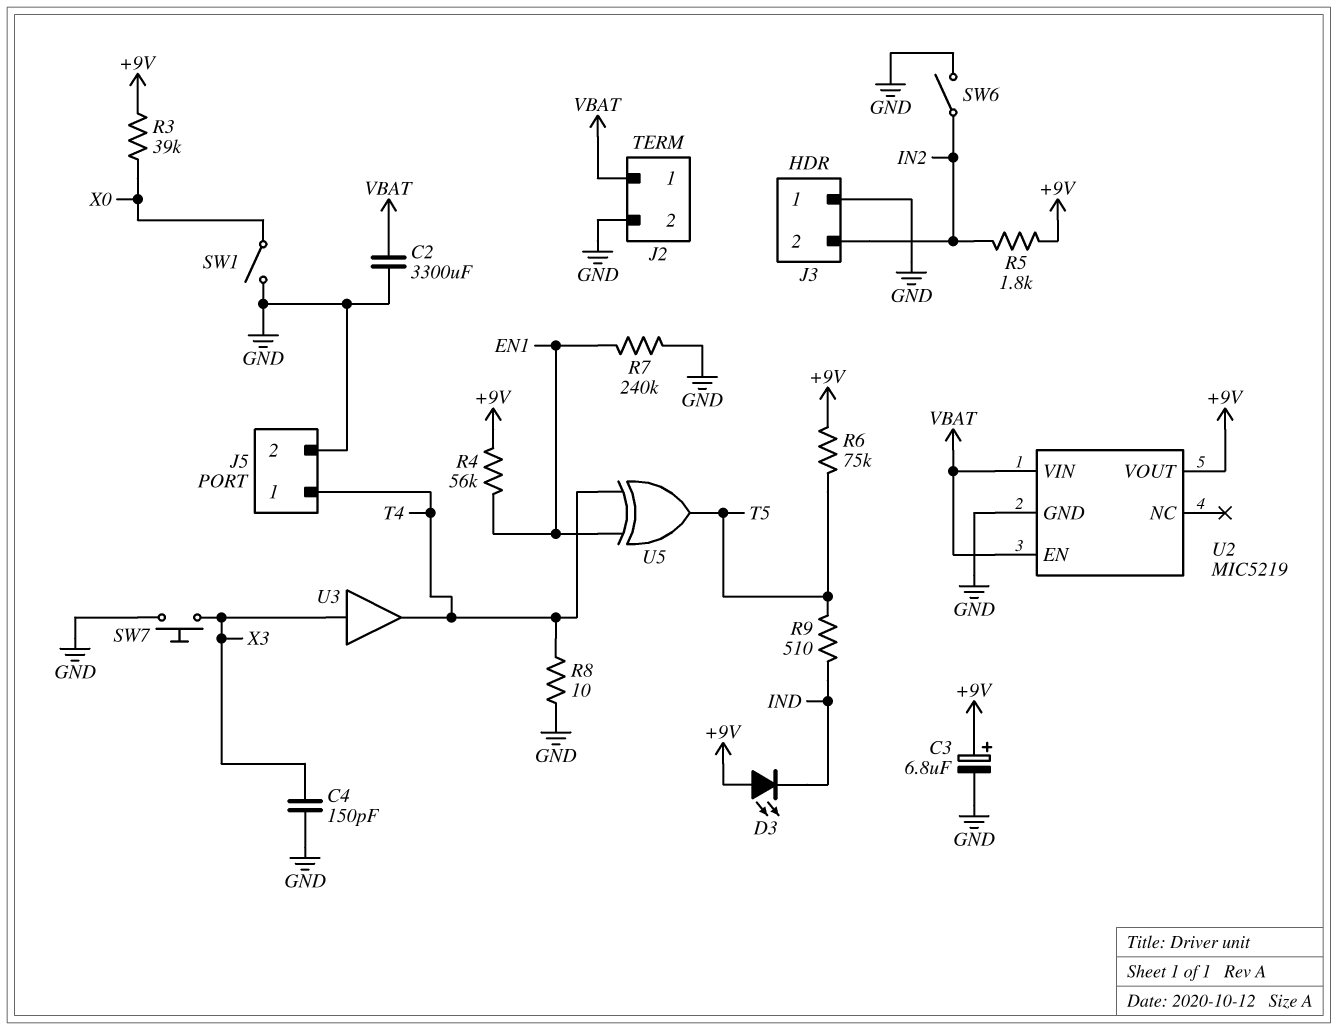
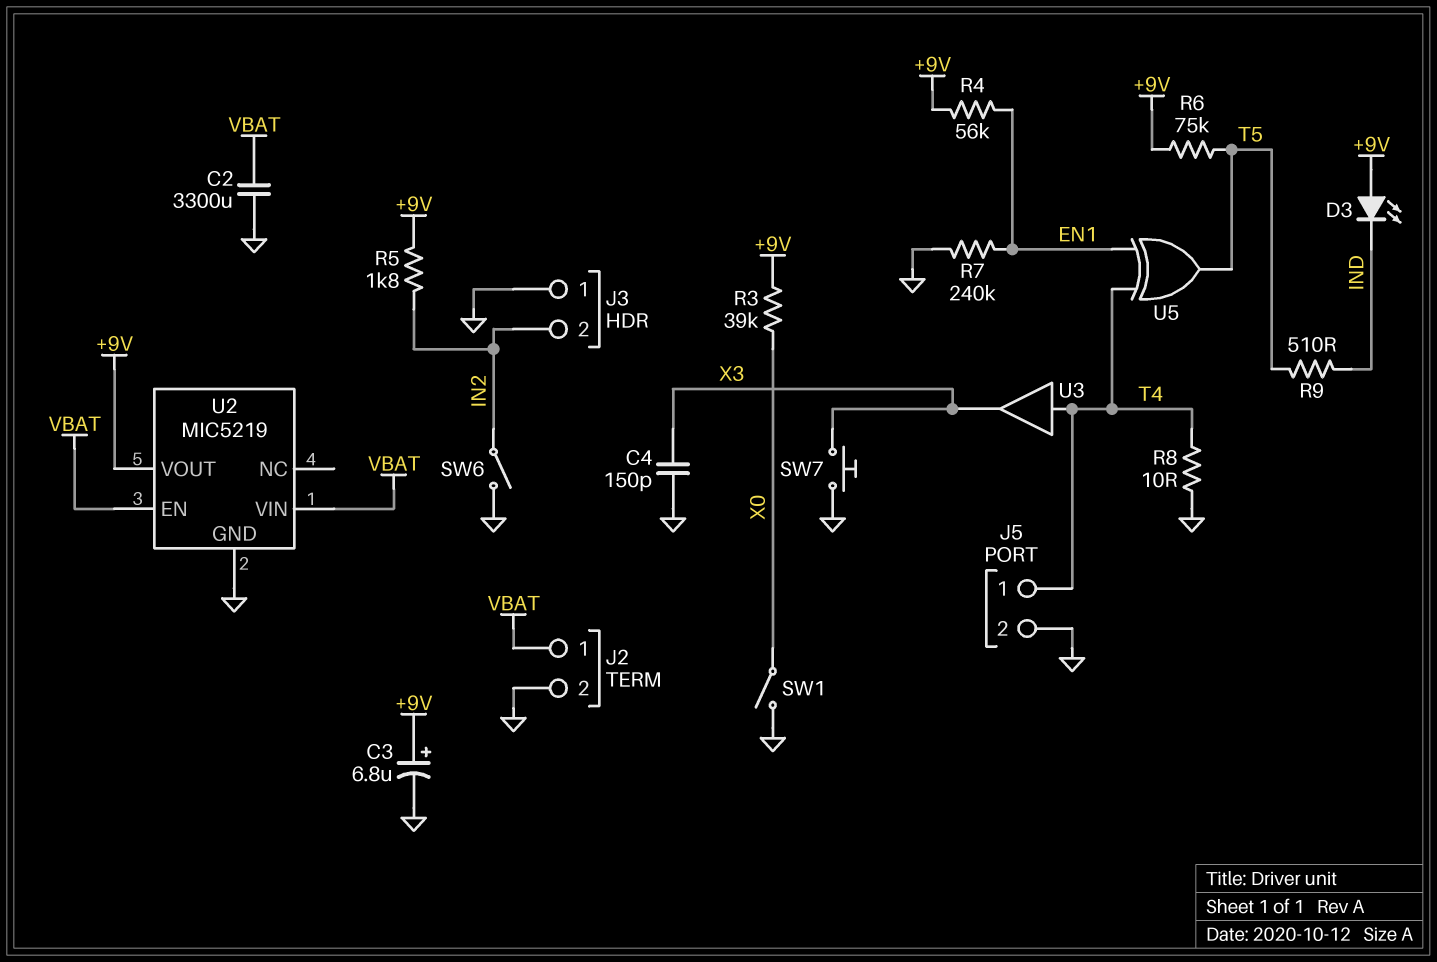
U3: buffer (in X3, out T4) -> buffer (in T4, out X3)

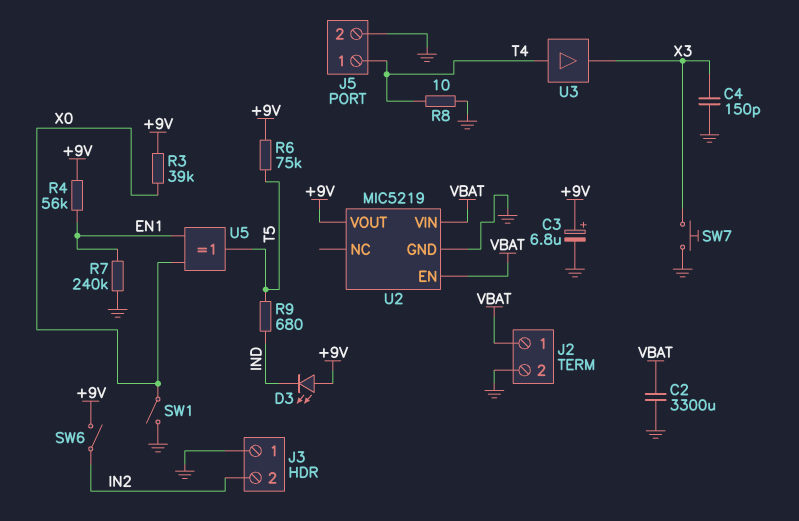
R5: 1.8k (+9V, IN2) -> none
R9: 510 (IND, T5) -> 680 (IND, T5)
SW6: switch (GND, IN2) -> switch (+9V, IN2)
U5: XOR (in EN1, in T4, out T5) -> XOR (in EN1, in X0, out T5)

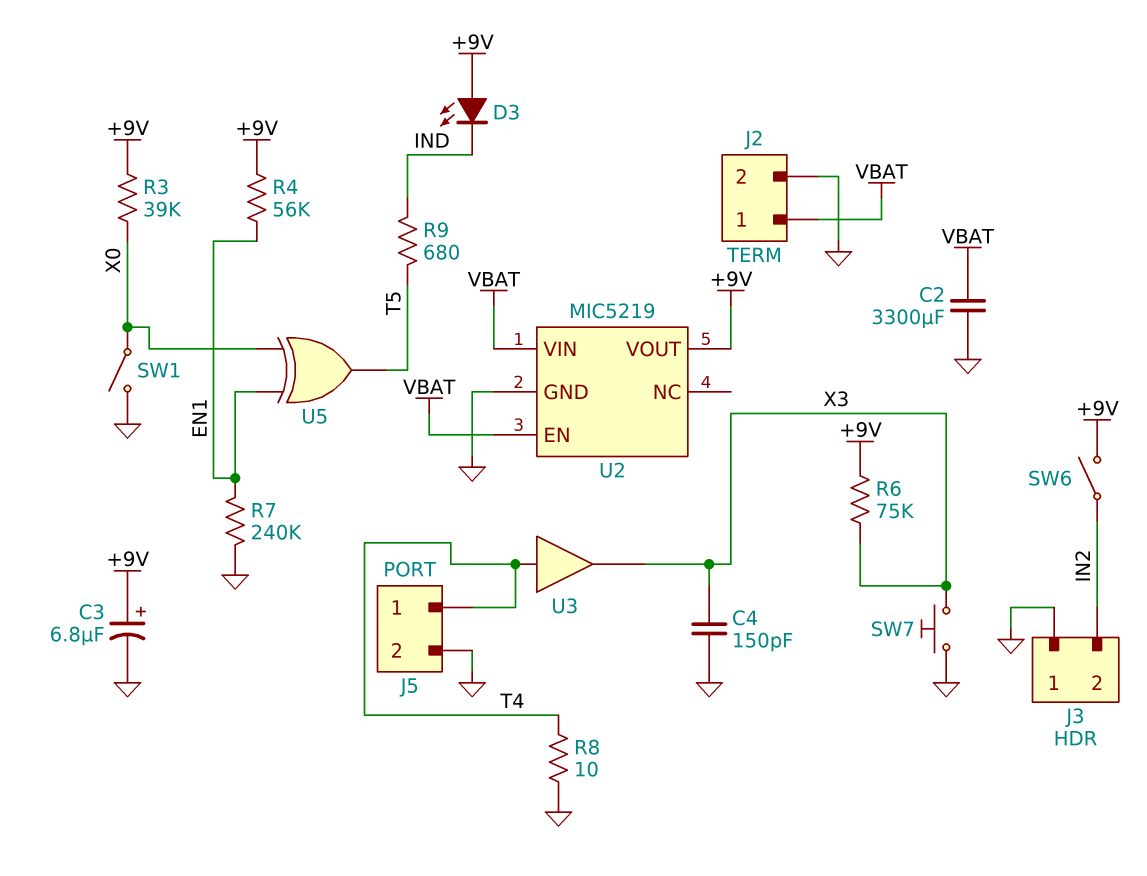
R6: 75k (+9V, T5) -> 75k (+9V, X3)

